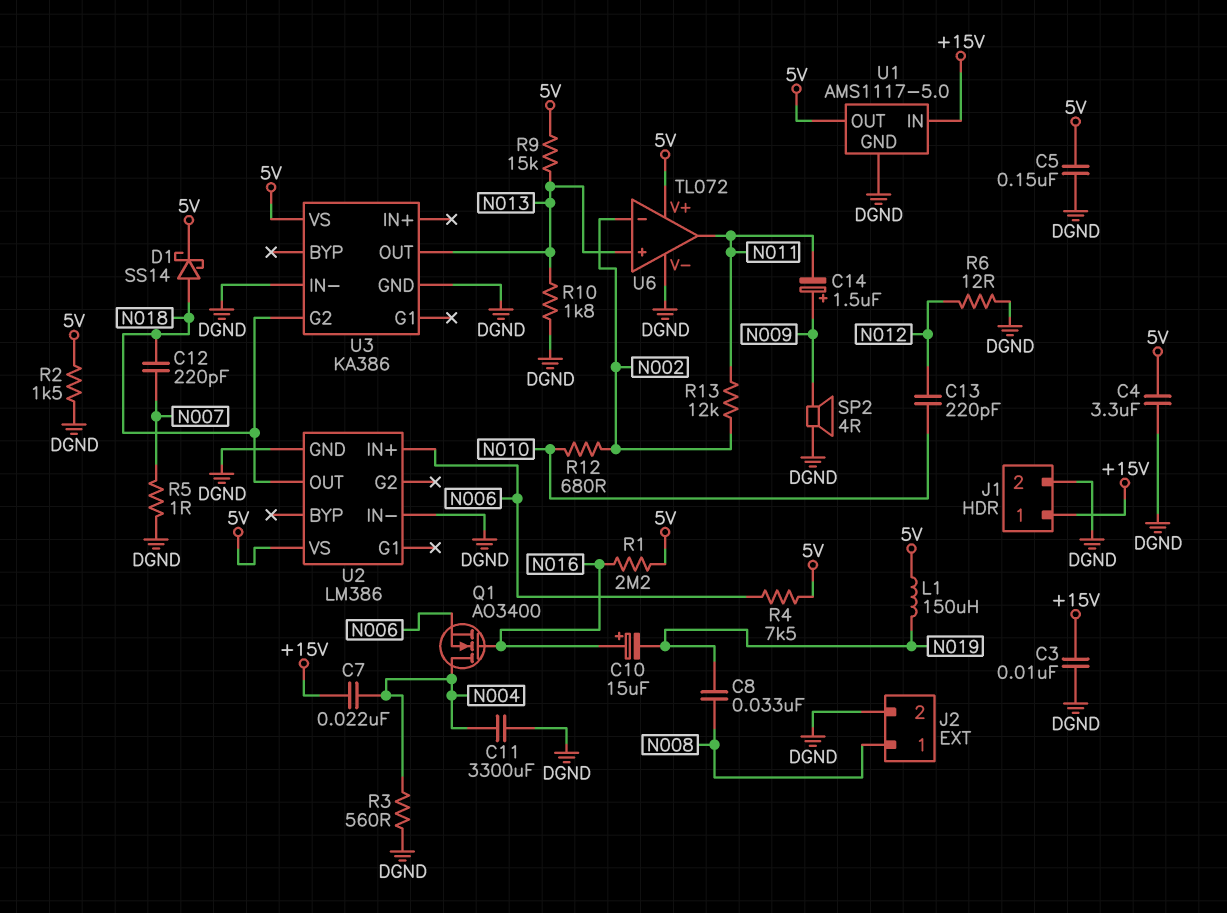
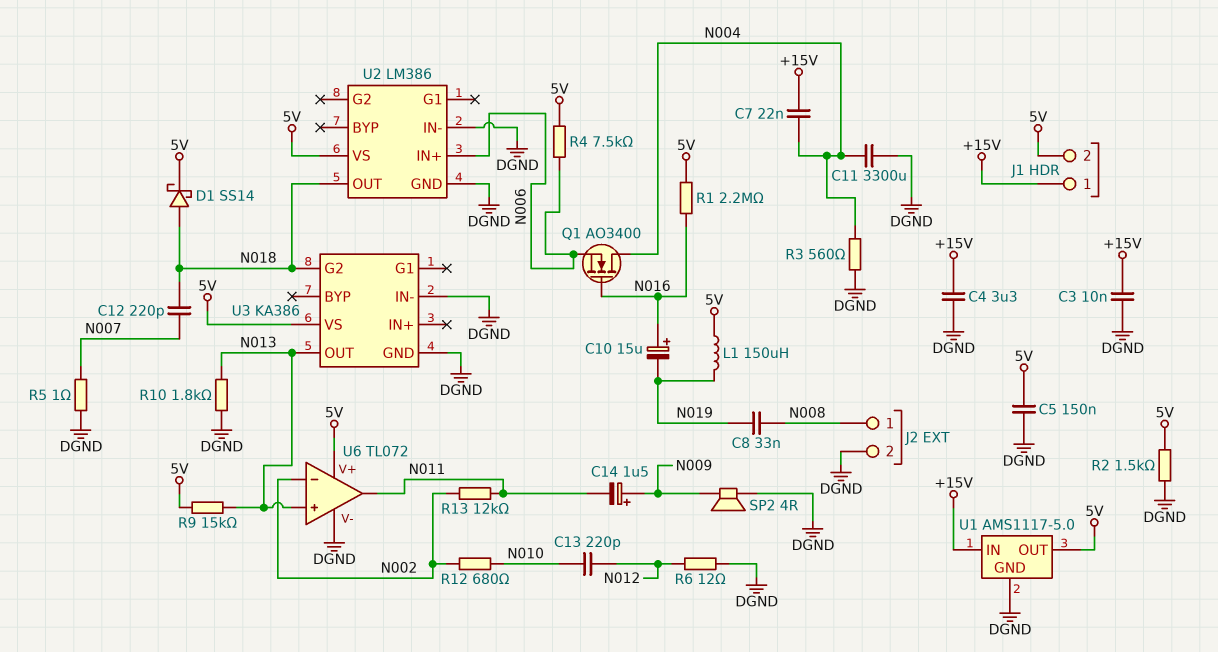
C4: 3.3uF (5V, DGND) -> 3.3uF (+15V, DGND)
J1 pin 2: DGND -> 5V

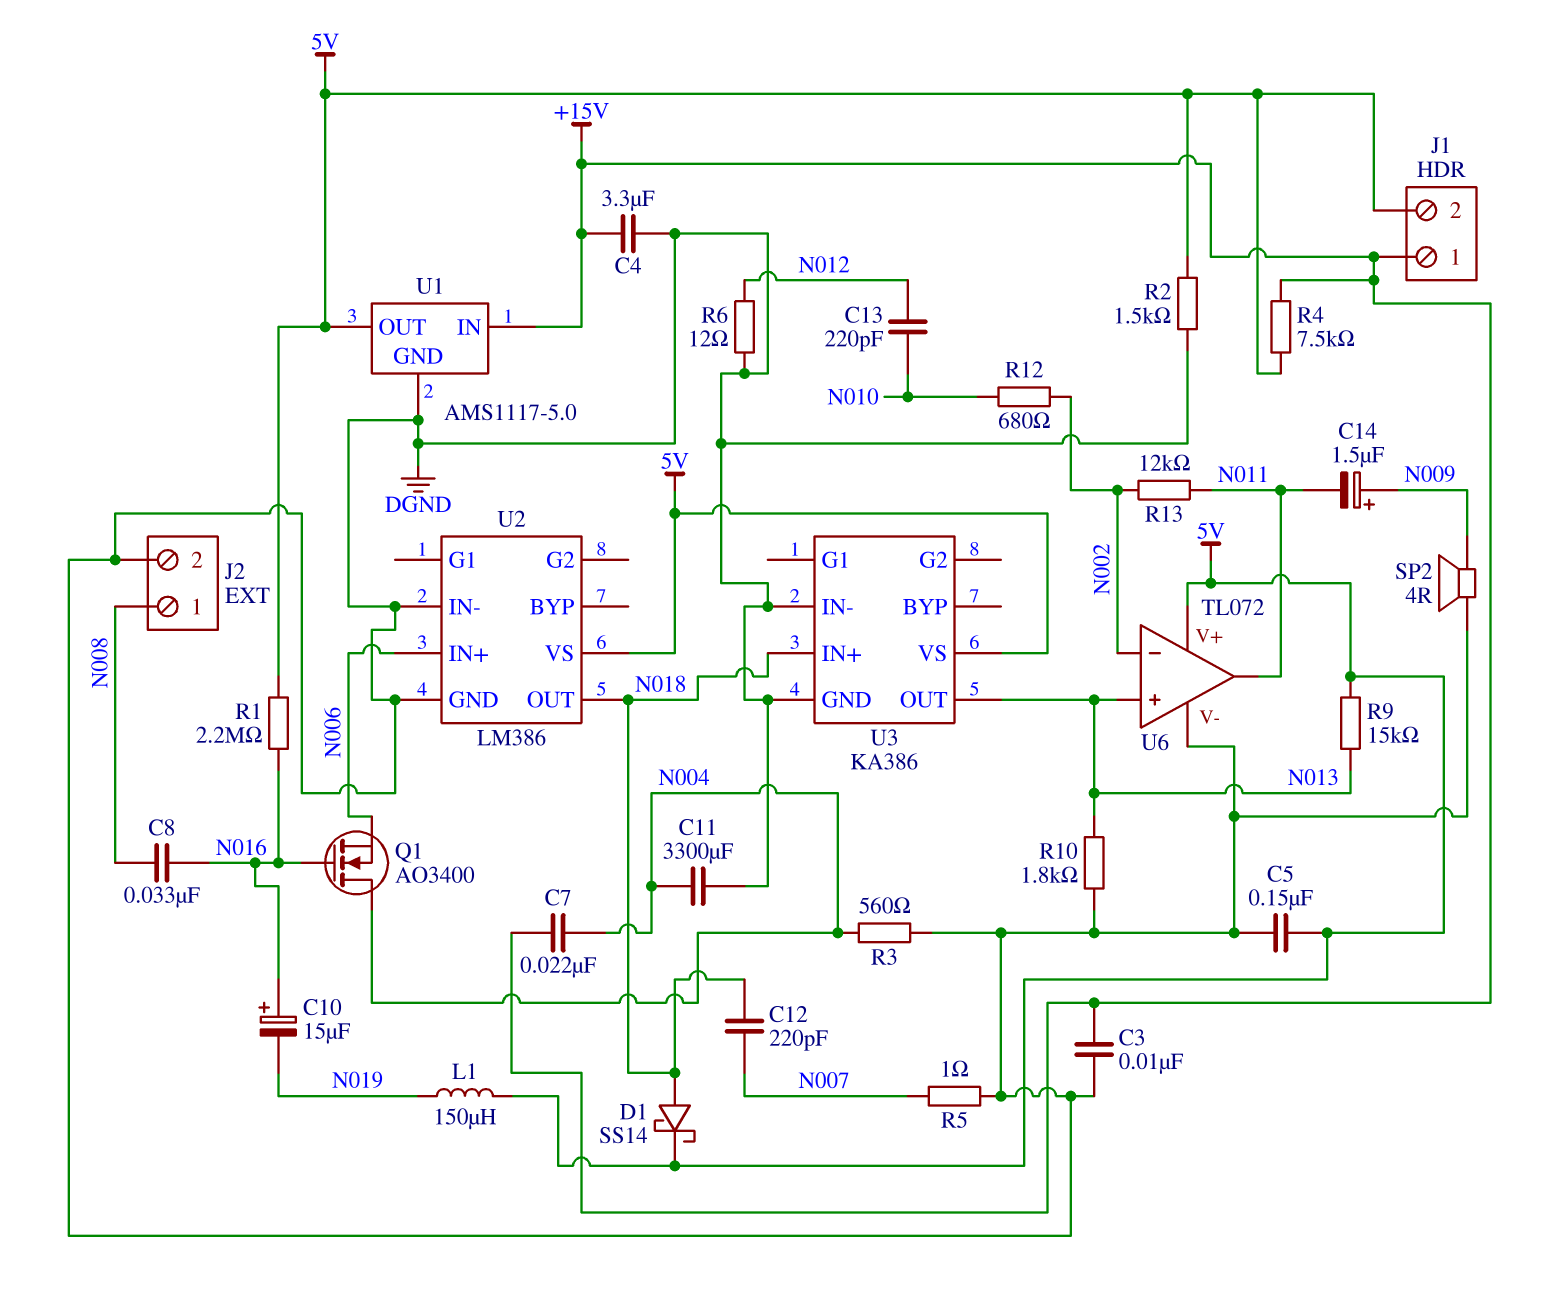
C8: 33nF (N008, N019) -> 33nF (N008, N016)
R4: 7.5k (5V, N006) -> 7.5k (+15V, 5V)
U3 pin G2: N018 -> none
U3 pin IN+: none -> N018

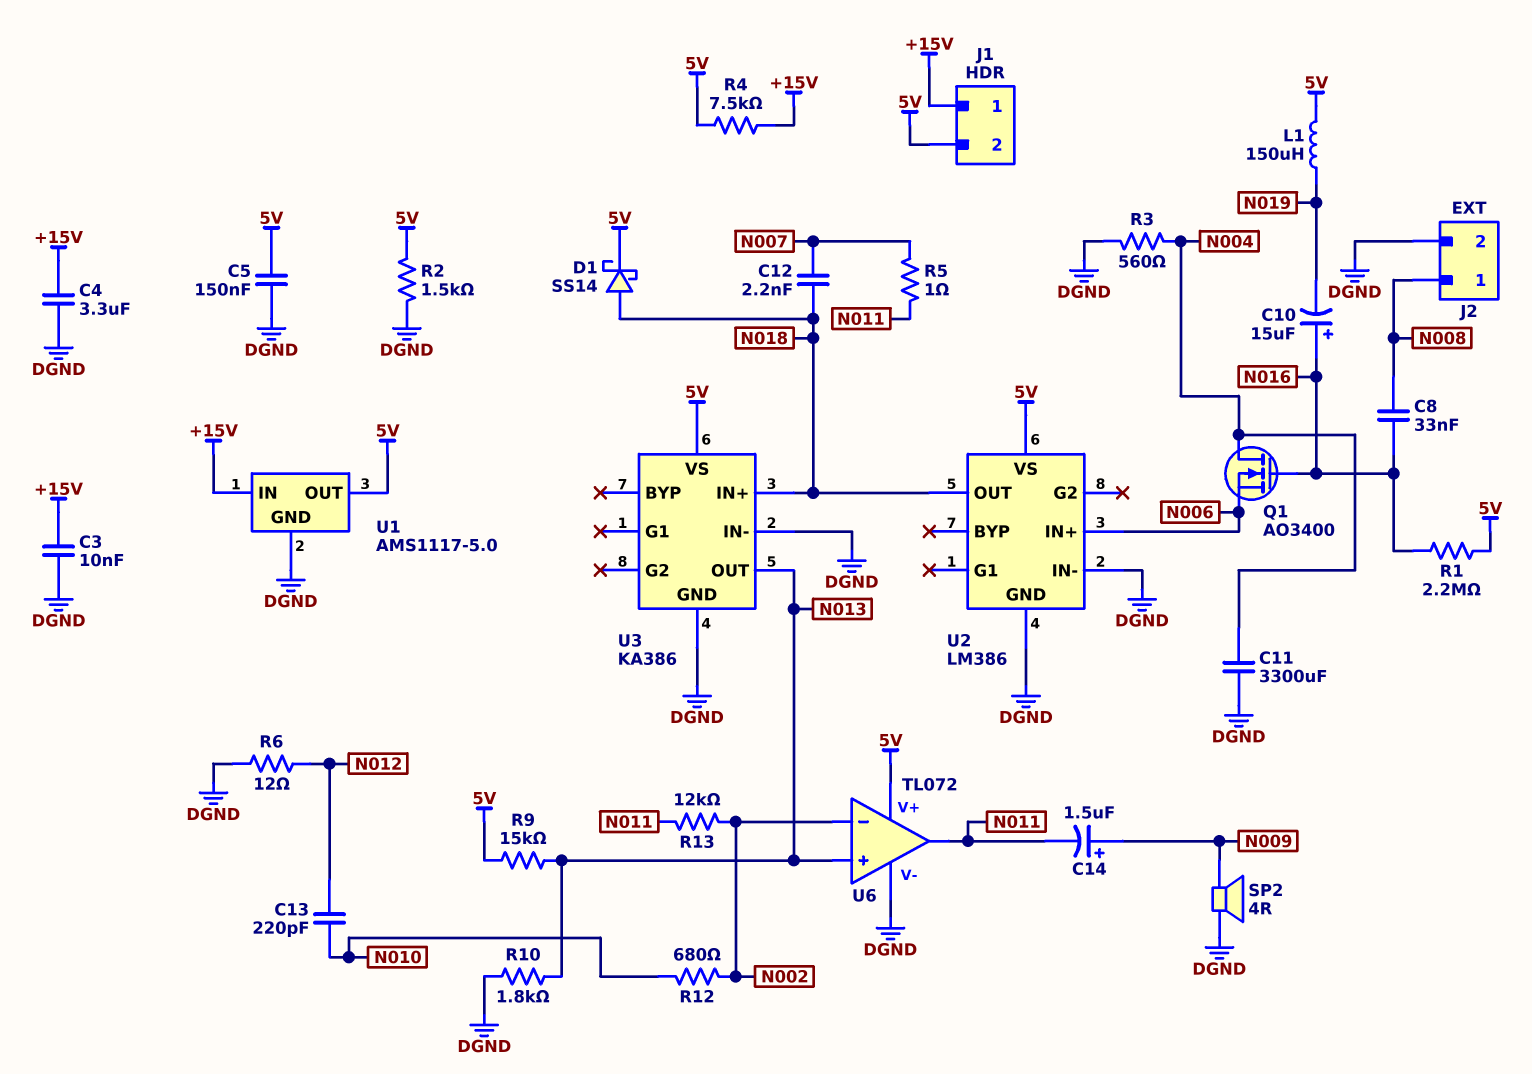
C7: 22nF (+15V, N004) -> none
C12: 220pF (N007, N018) -> 2.2nF (N007, N018)
R5: 1 (DGND, N007) -> 1 (N007, N011)

